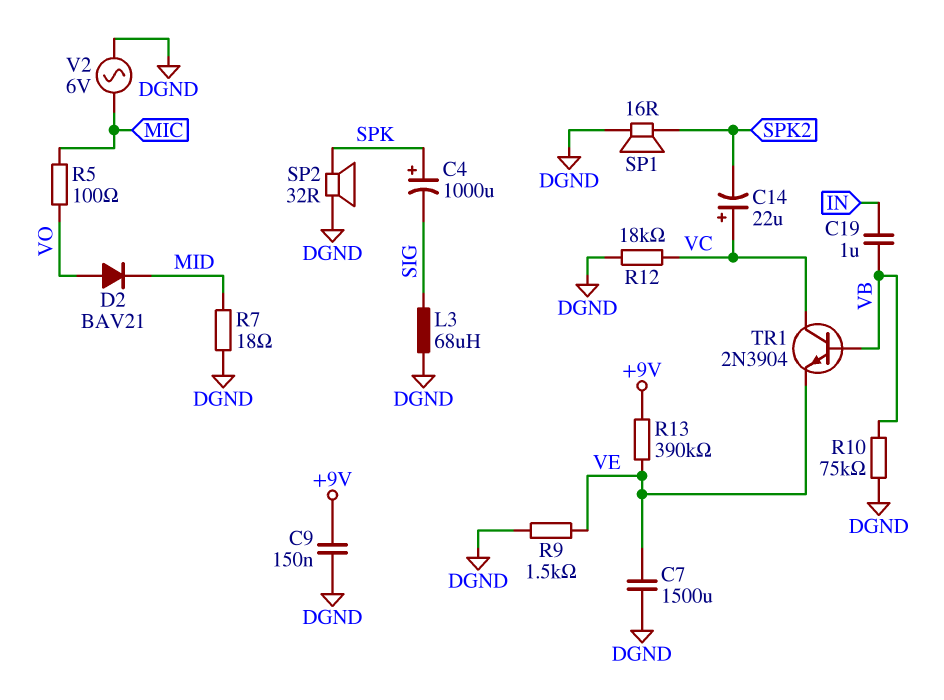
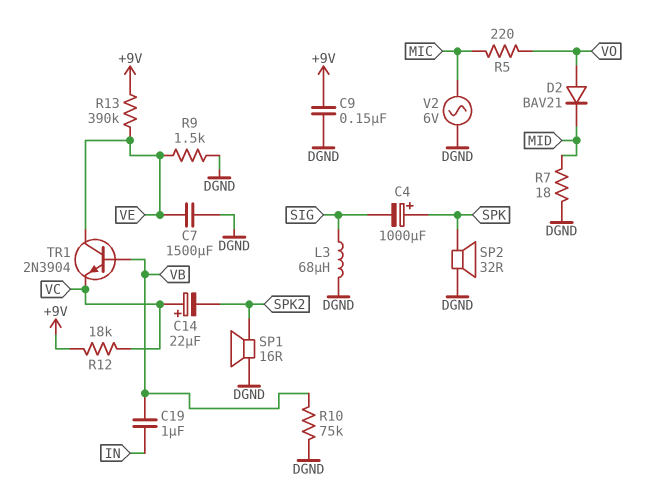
R5: 100 (MIC, VO) -> 220 (MIC, VO)
R12: 18k (DGND, VC) -> 18k (+9V, VC)
TR1: NPN 2N3904 (B VB, C VC, E VE) -> NPN 2N3904 (B VB, C VE, E VC)

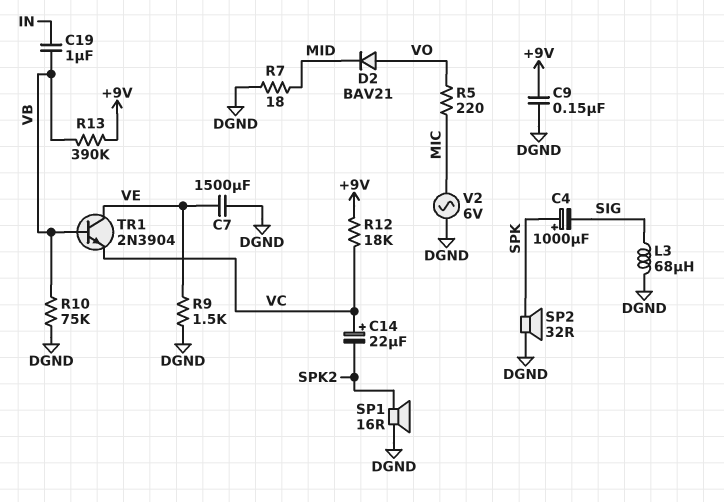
R13: 390k (+9V, VE) -> 390k (+9V, VB)

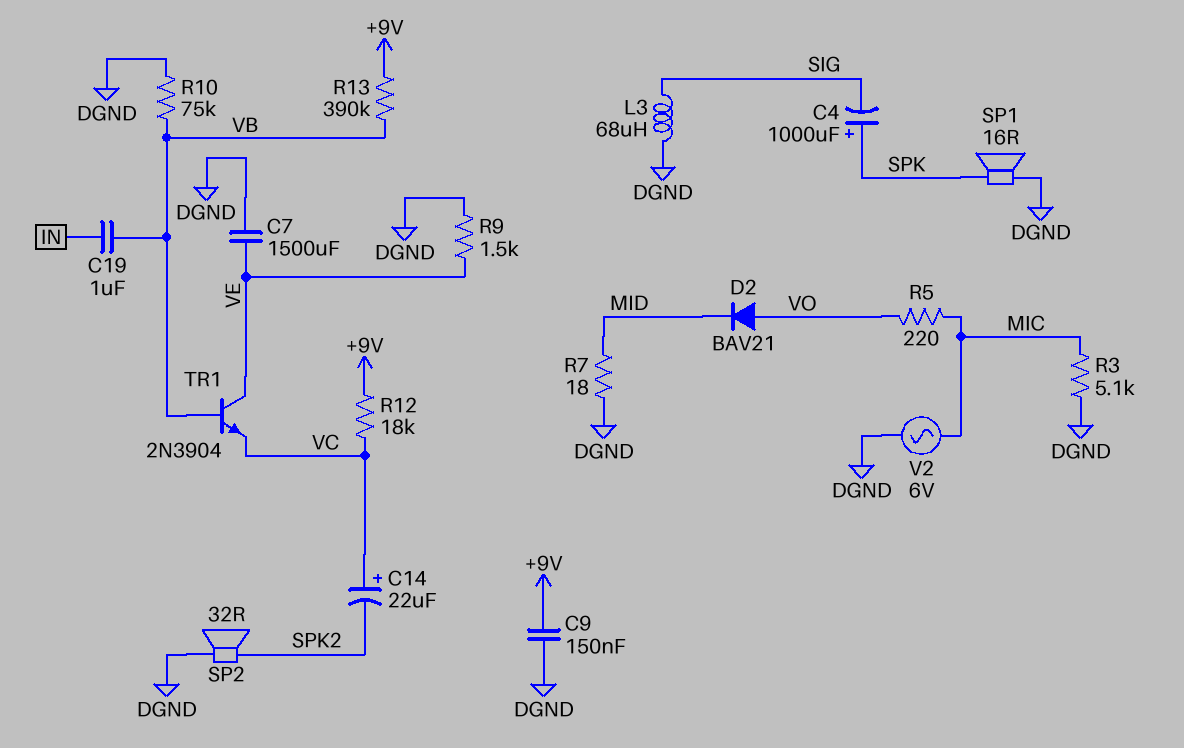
R3: none -> 5.1k (DGND, MIC)
SP1: speaker 16R (DGND, SPK2) -> speaker 16R (DGND, SPK)
SP2: speaker 32R (DGND, SPK) -> speaker 32R (DGND, SPK2)

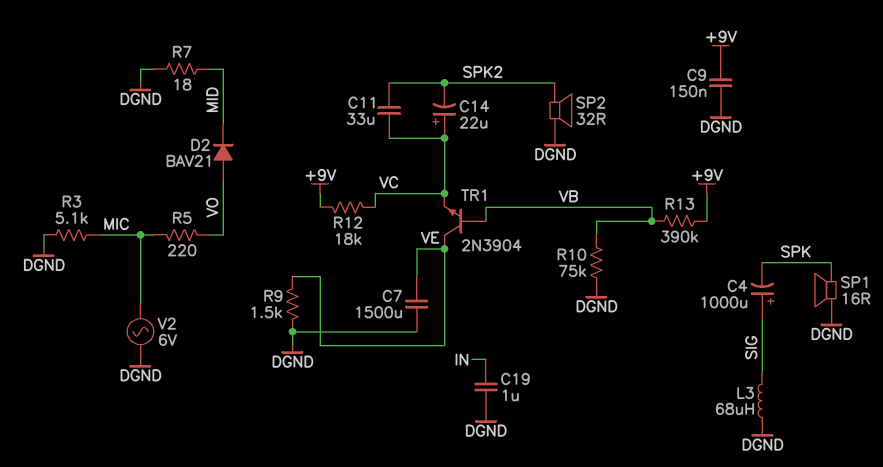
C4: 1000uF (plus SPK, minus SIG) -> 1000uF (plus SIG, minus SPK)
C11: none -> 33uF (SPK2, VC)
C19: 1uF (IN, VB) -> 1uF (DGND, IN)

